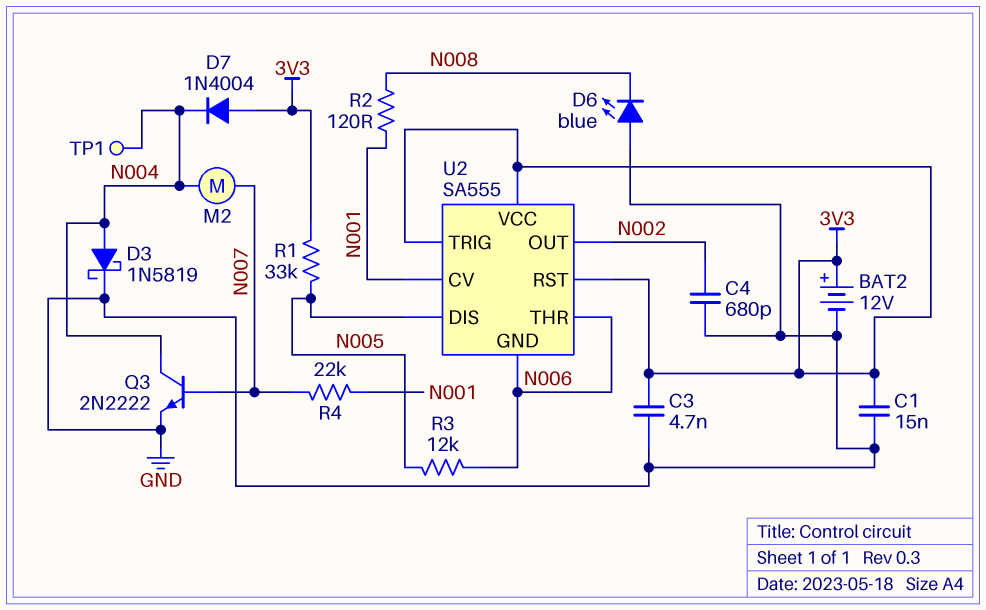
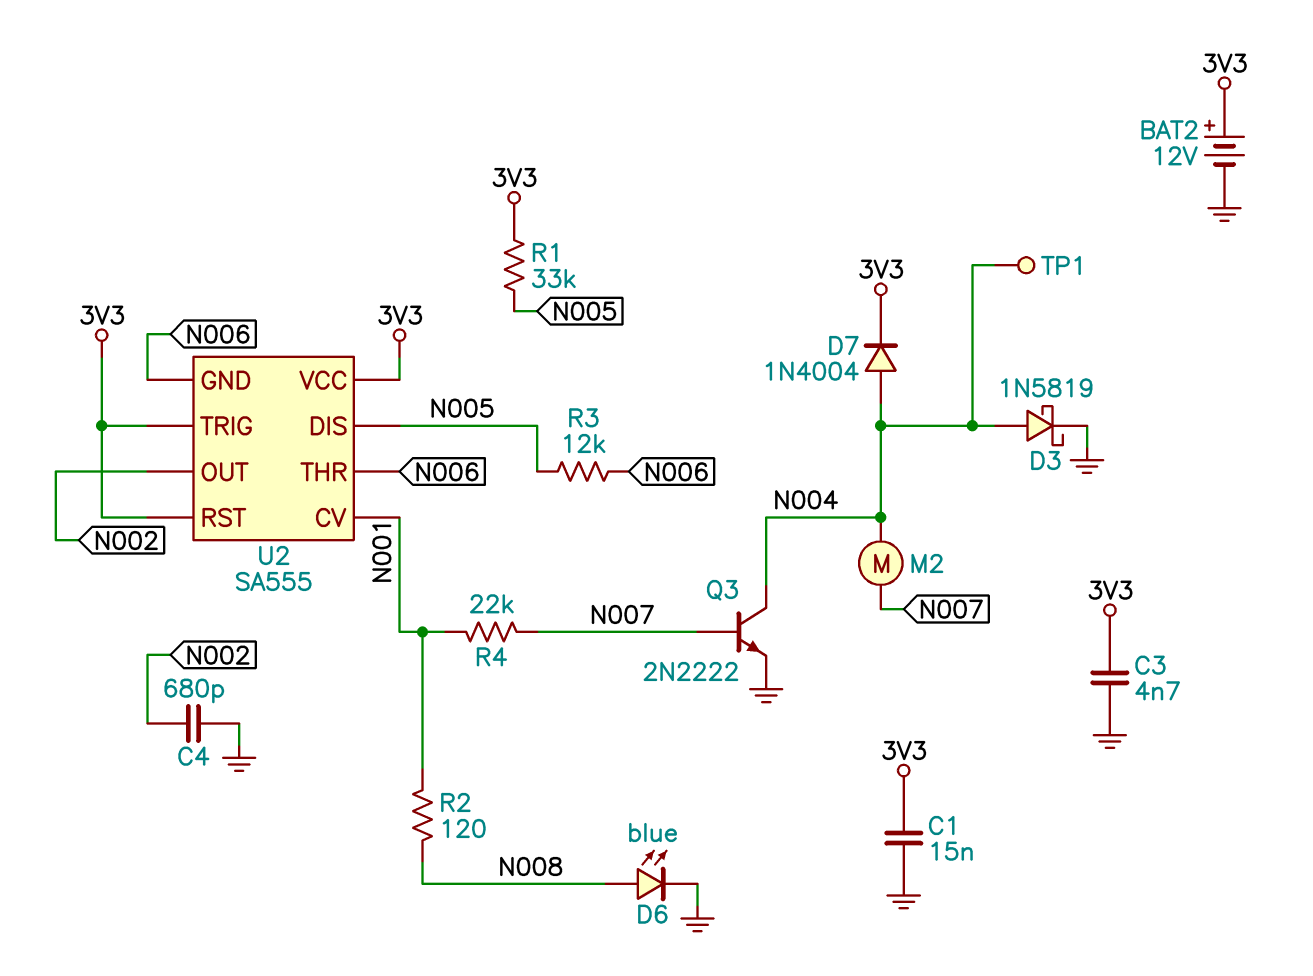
D6: LED blue (A GND, K N008) -> LED blue (A N008, K GND)
D7: diode 1N4004 (A 3V3, K N004) -> diode 1N4004 (A N004, K 3V3)

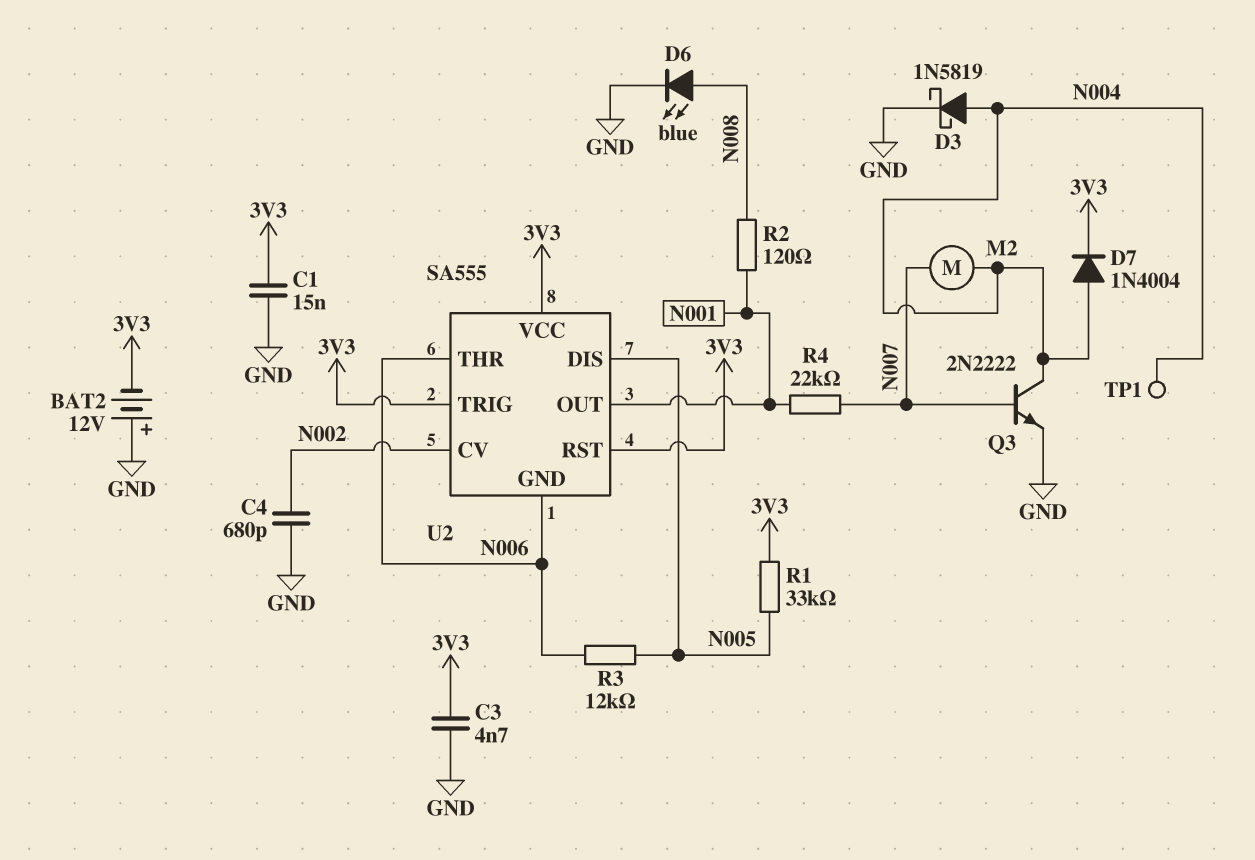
BAT2: 12V (plus 3V3, minus GND) -> 12V (plus GND, minus 3V3)
U2 pin CV: N001 -> N002
U2 pin OUT: N002 -> N001

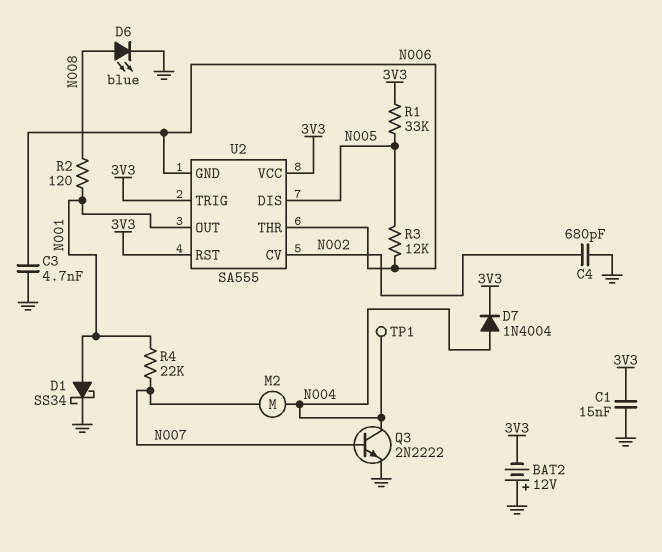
C3: 4.7nF (3V3, GND) -> 4.7nF (GND, N006)
D1: none -> schottky SS34 (A N001, K GND)
D3: schottky 1N5819 (A N004, K GND) -> none

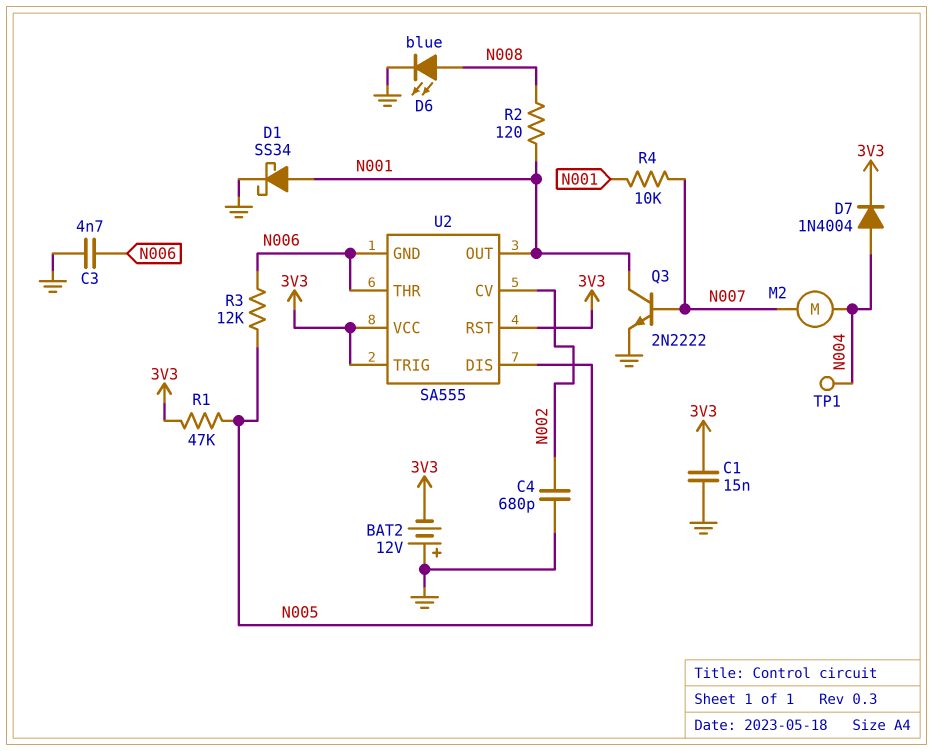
Q3: NPN 2N2222 (B N007, C N004, E GND) -> NPN 2N2222 (B N007, C N001, E GND)
R1: 33k (3V3, N005) -> 47k (3V3, N005)
R4: 22k (N001, N007) -> 10k (N001, N007)

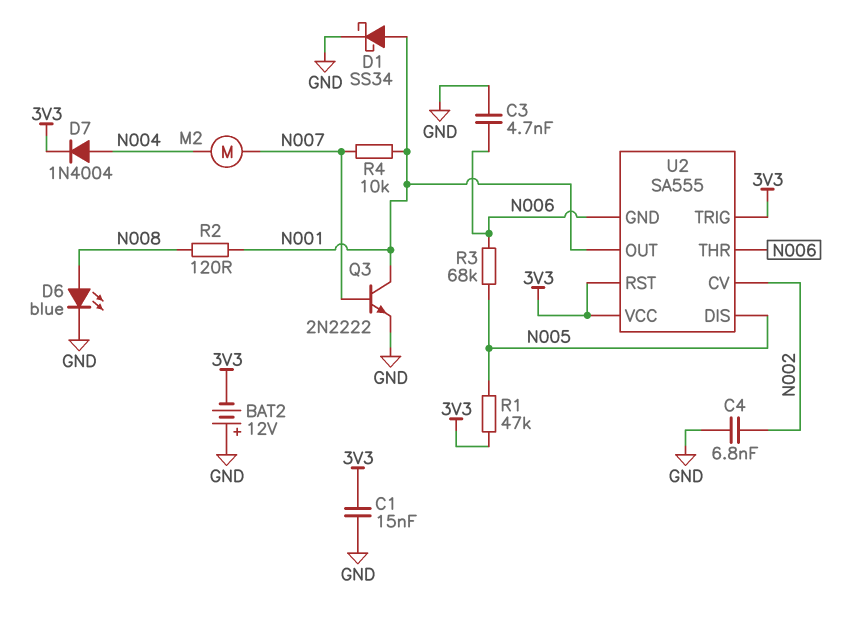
C4: 680pF (GND, N002) -> 6.8nF (GND, N002)
R3: 12k (N005, N006) -> 68k (N005, N006)
TP1: test point (N004) -> none

